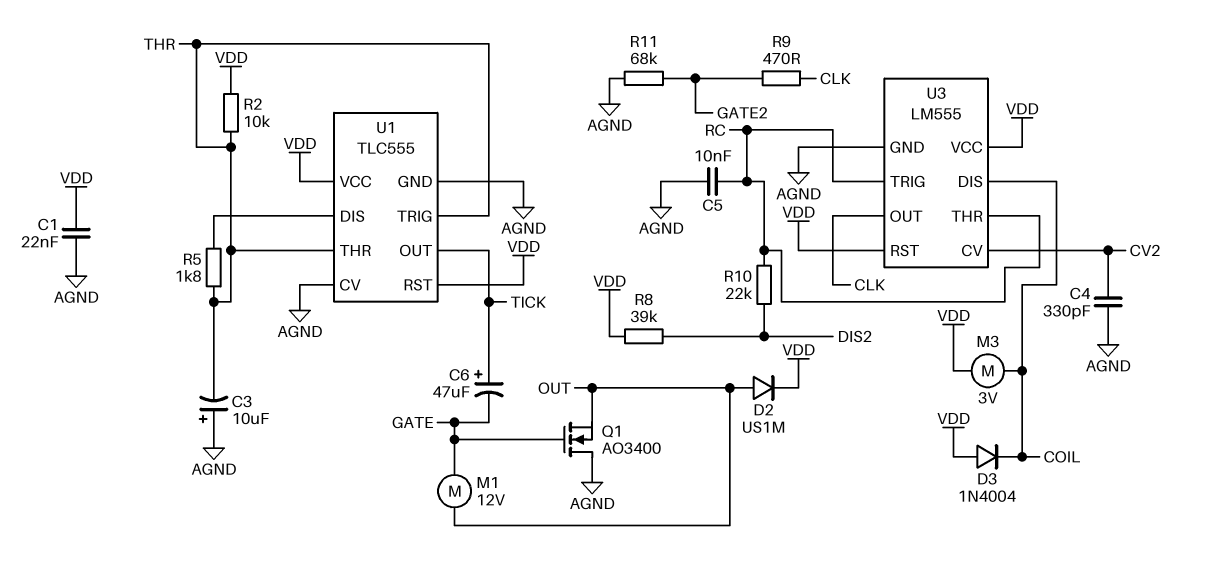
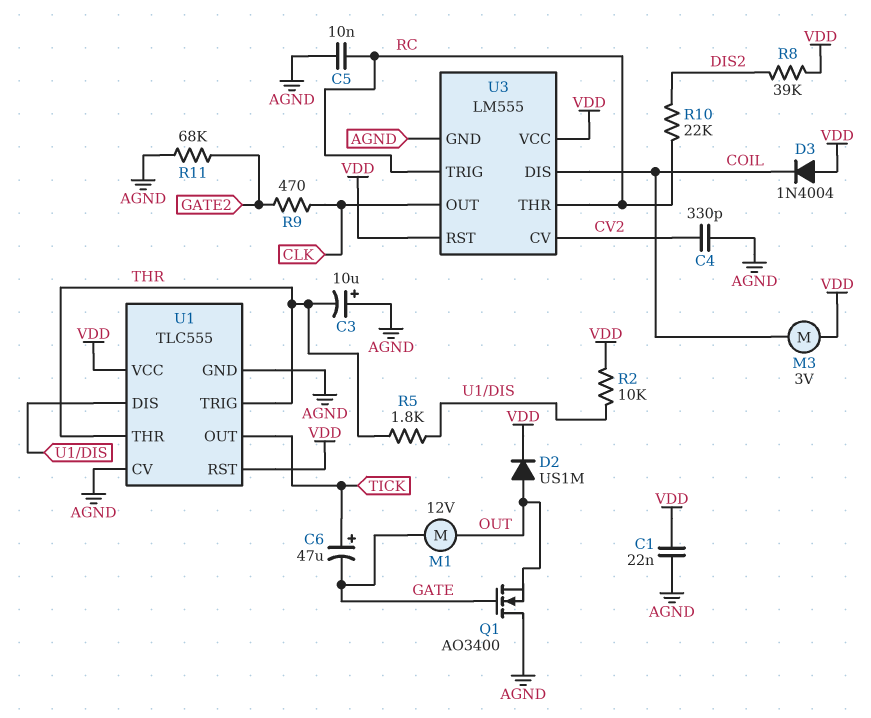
R2: 10k (THR, VDD) -> 10k (U1/DIS, VDD)

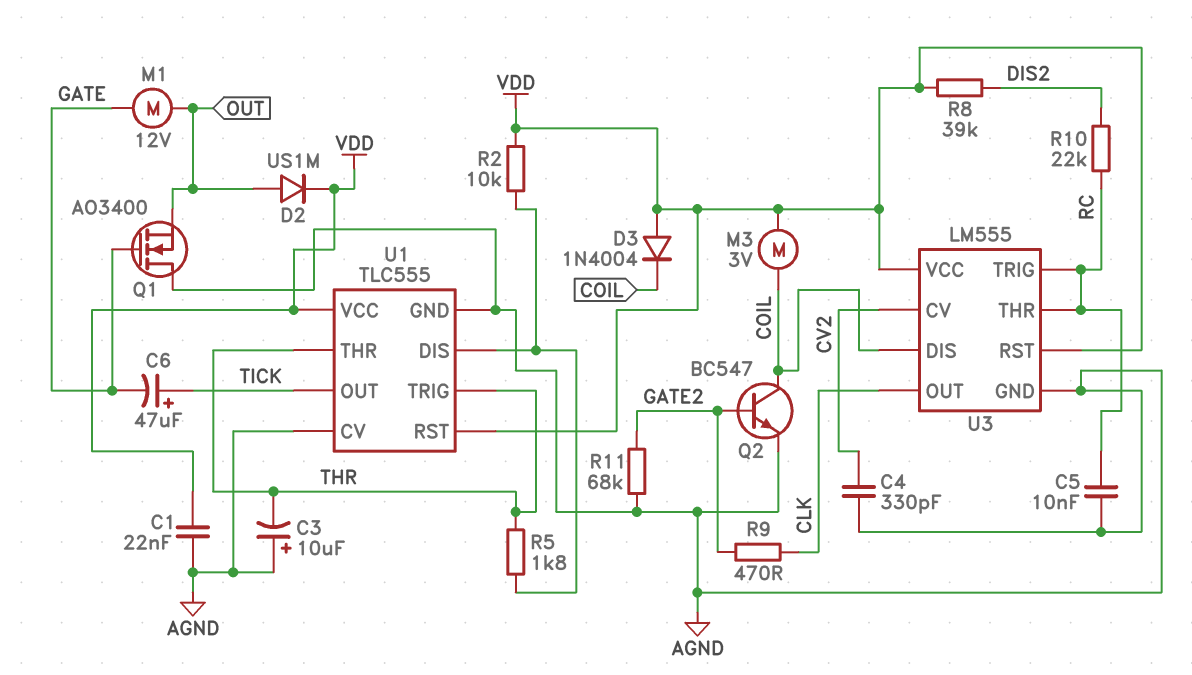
Q2: none -> NPN BC547 (B GATE2, C COIL, E AGND)

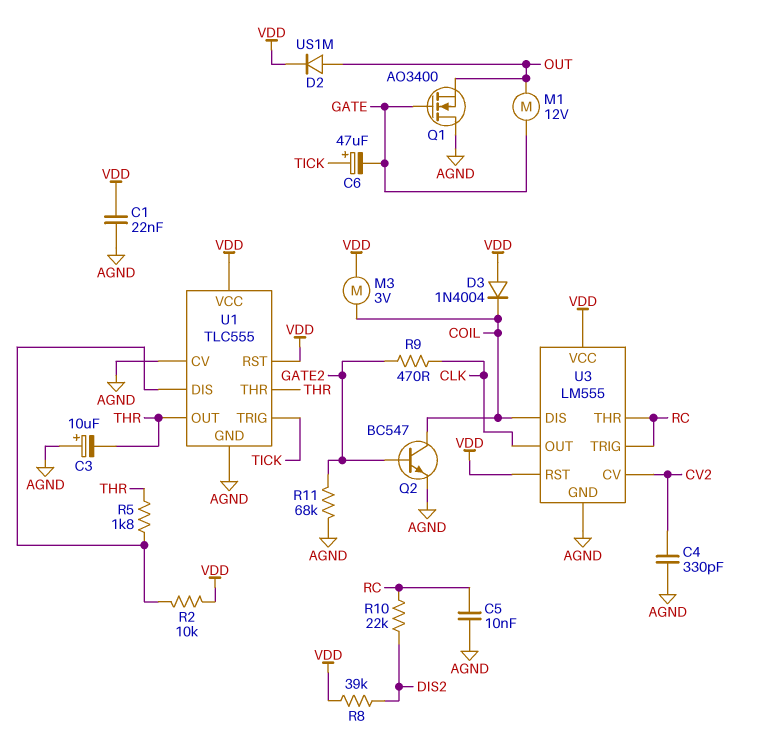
U1 pin OUT: TICK -> THR
U1 pin TRIG: THR -> TICK

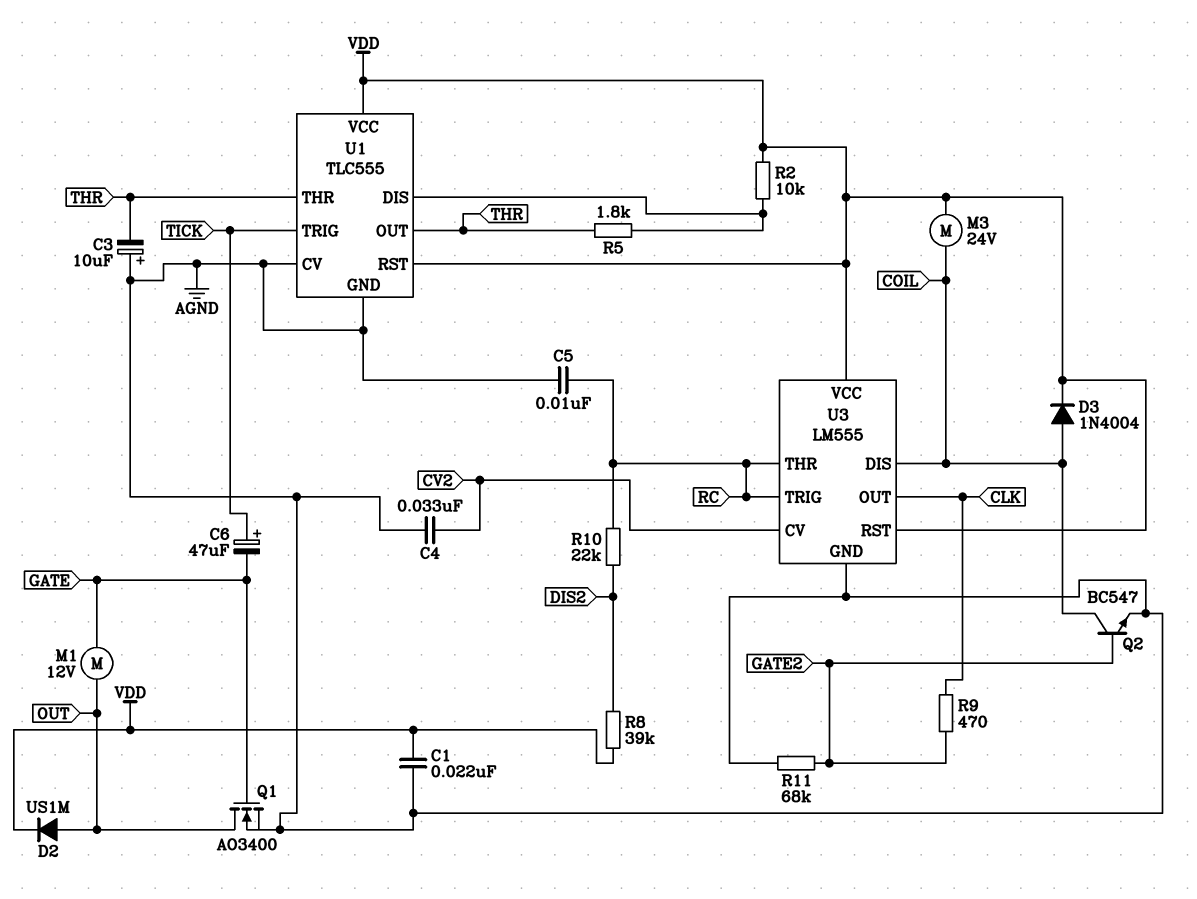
C4: 330pF (AGND, CV2) -> 33nF (AGND, CV2)
D3: diode 1N4004 (A VDD, K COIL) -> diode 1N4004 (A COIL, K VDD)
M3: motor 3V (COIL, VDD) -> motor 24V (COIL, VDD)
Q1: NMOS AO3400 (G GATE, D AGND, S OUT) -> NMOS AO3400 (G GATE, D OUT, S AGND)

